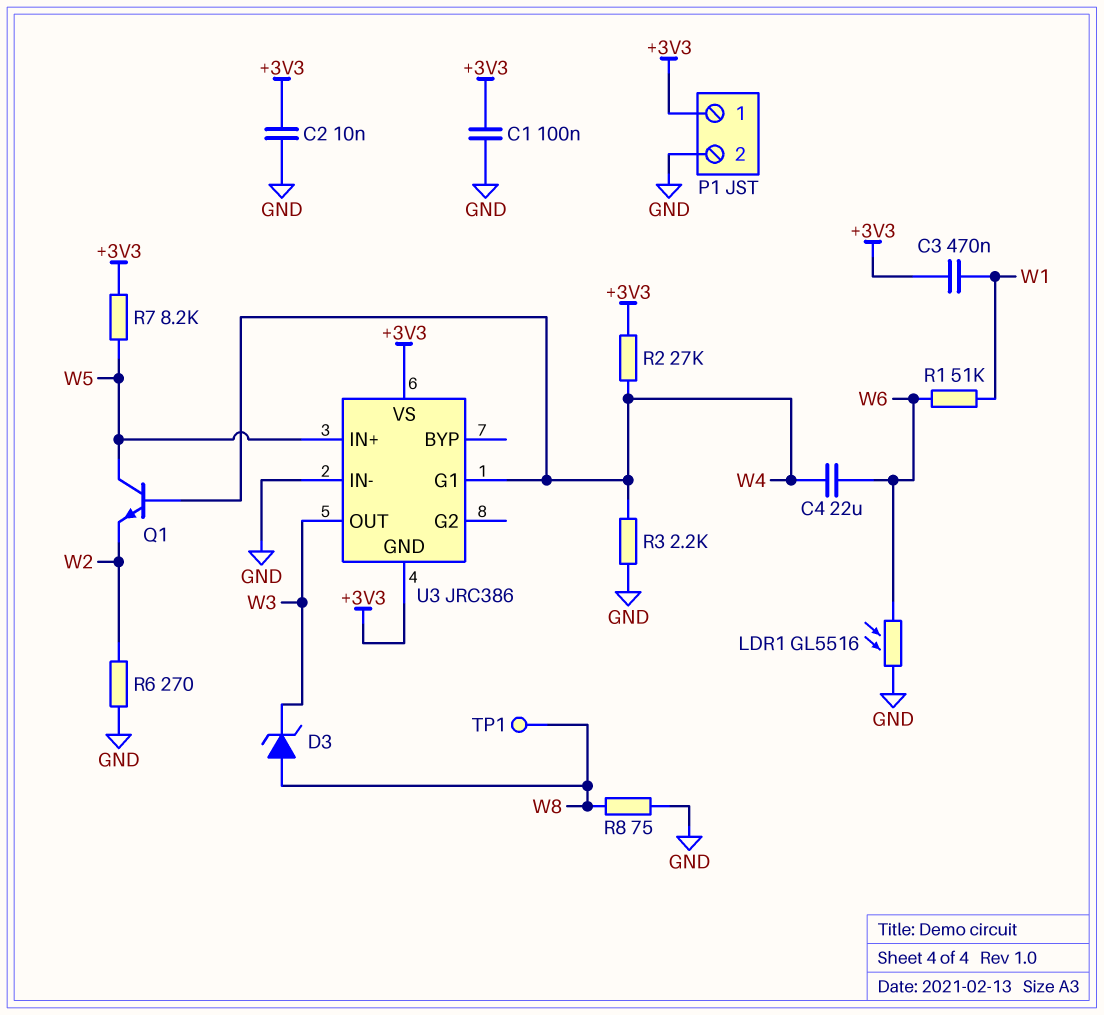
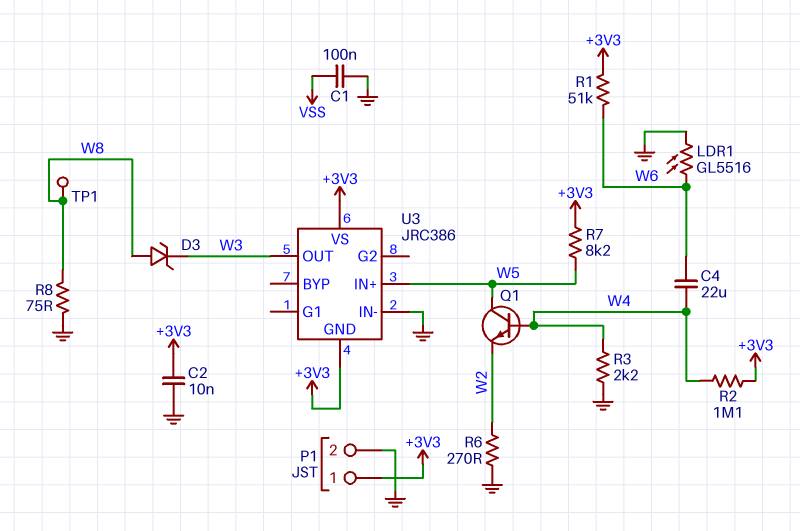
C1: 100nF (+3V3, GND) -> 100nF (GND, VSS)
C3: 470nF (+3V3, W1) -> none
R1: 51k (W1, W6) -> 51k (+3V3, W6)
R2: 27k (+3V3, W4) -> 1.1M (+3V3, W4)
U3 pin G1: W4 -> none

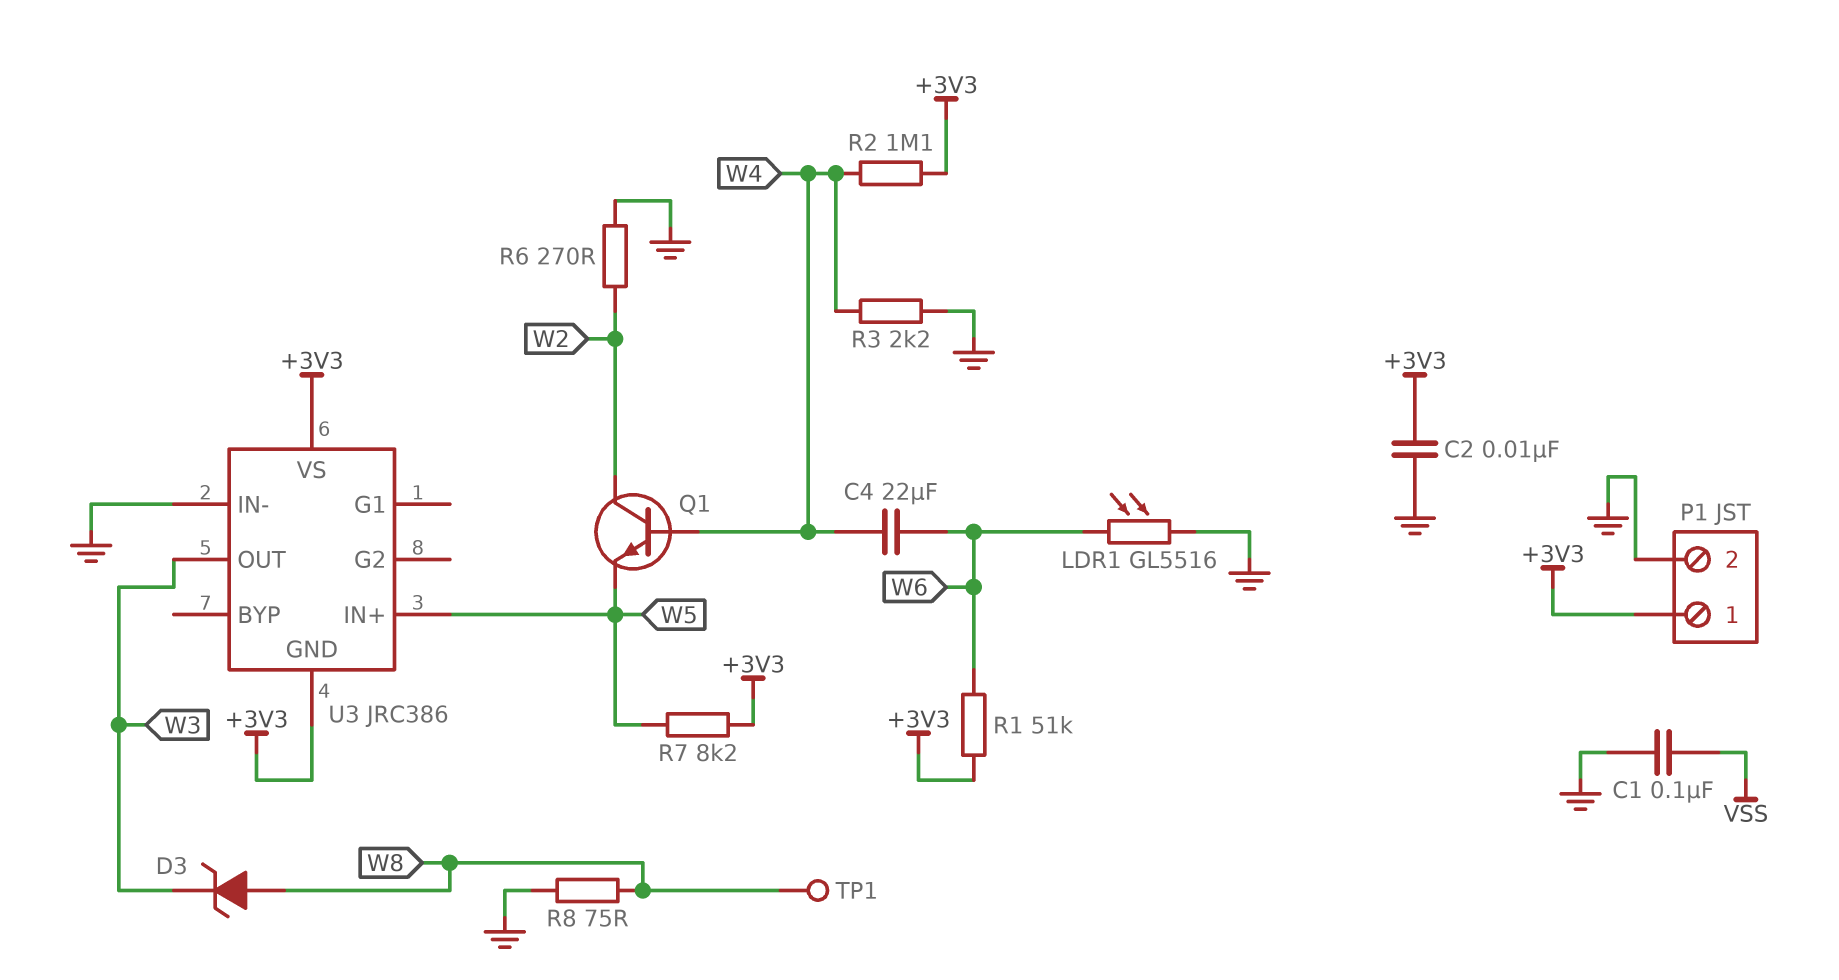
Q1: NPN (B W4, C W5, E W2) -> NPN (B W4, C W2, E W5)

